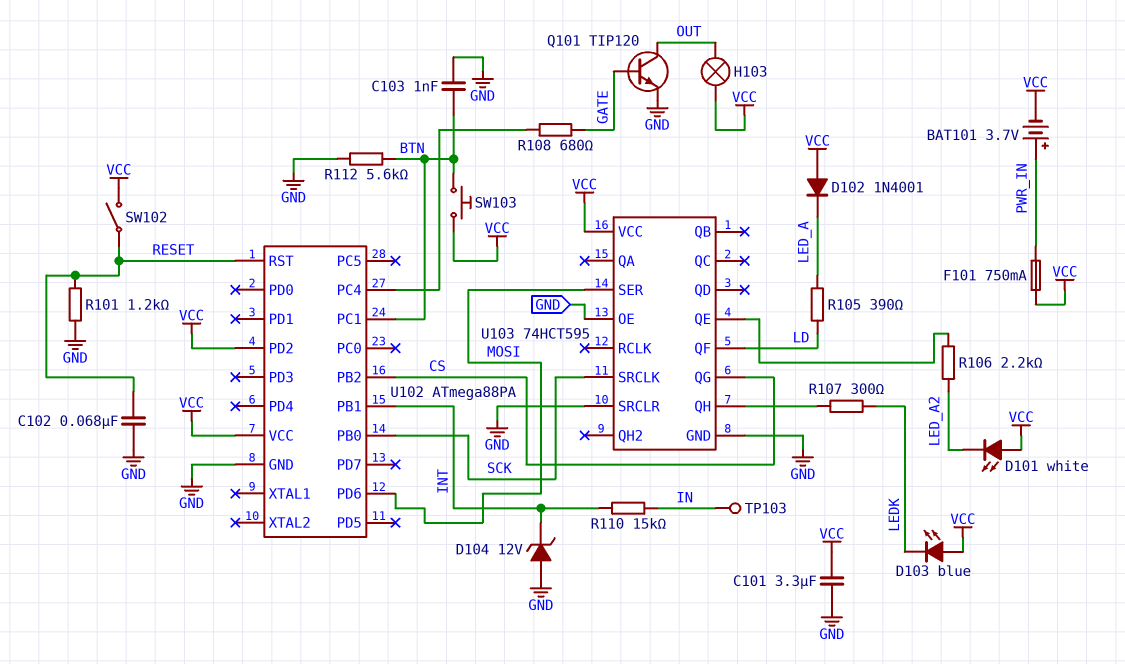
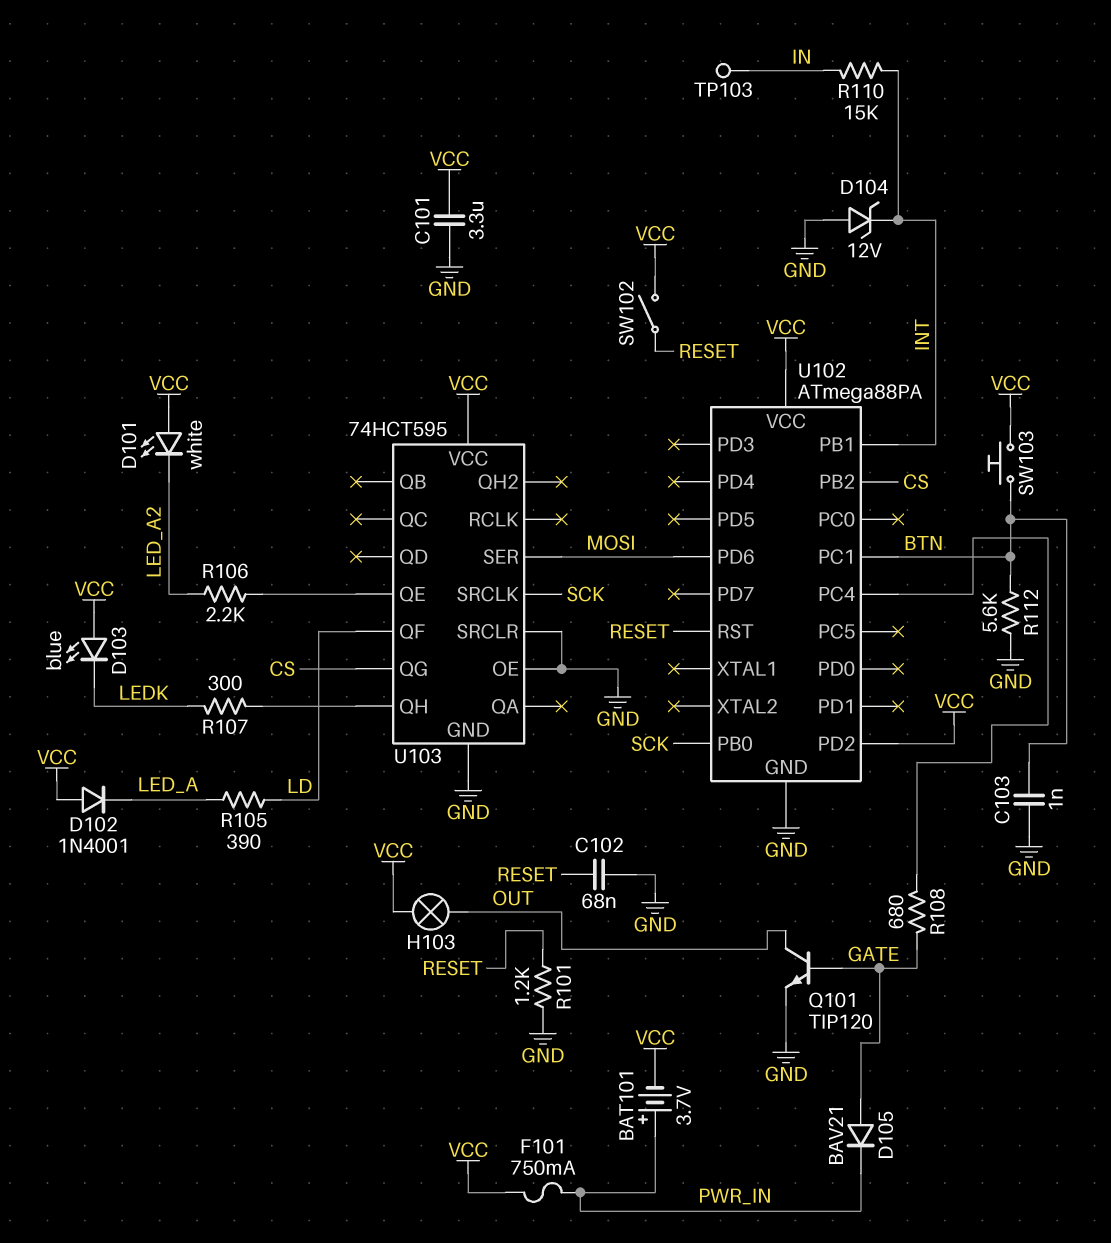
D105: none -> diode BAV21 (A GATE, K PWR_IN)

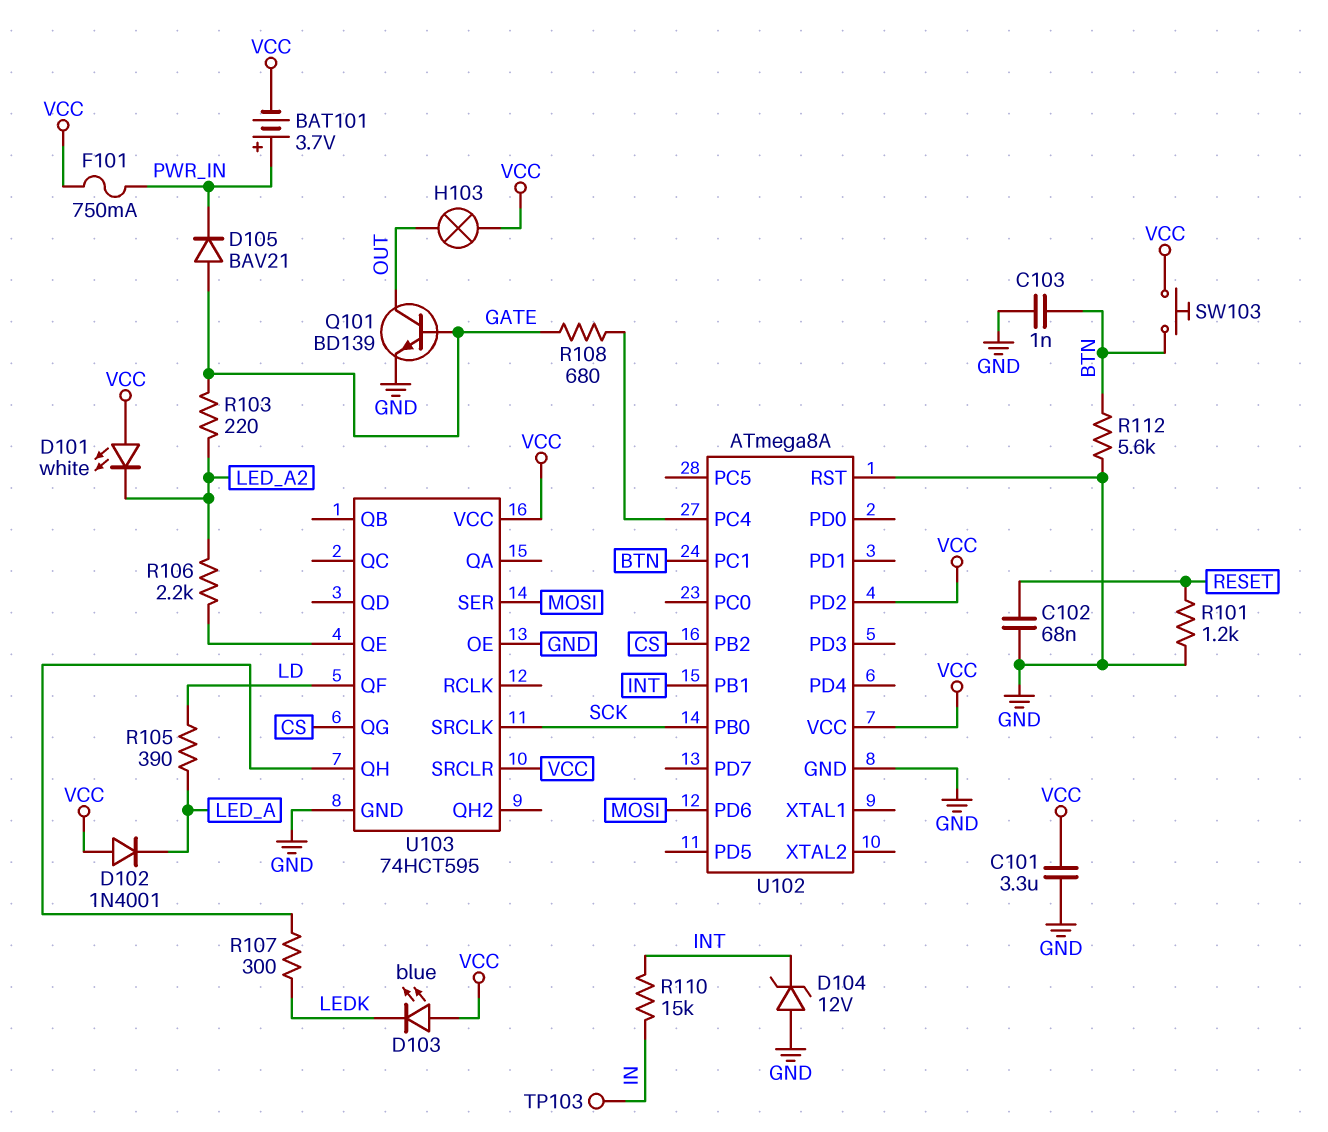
Q101: NPN TIP120 (B GATE, C OUT, E GND) -> NPN BD139 (B GATE, C OUT, E GND)
R103: none -> 220 (GATE, LED_A2)
SW102: switch (RESET, VCC) -> none
U102: ATmega88PA -> ATmega8A
U102 pin RST: RESET -> GND
U103 pin SRCLR: GND -> VCC

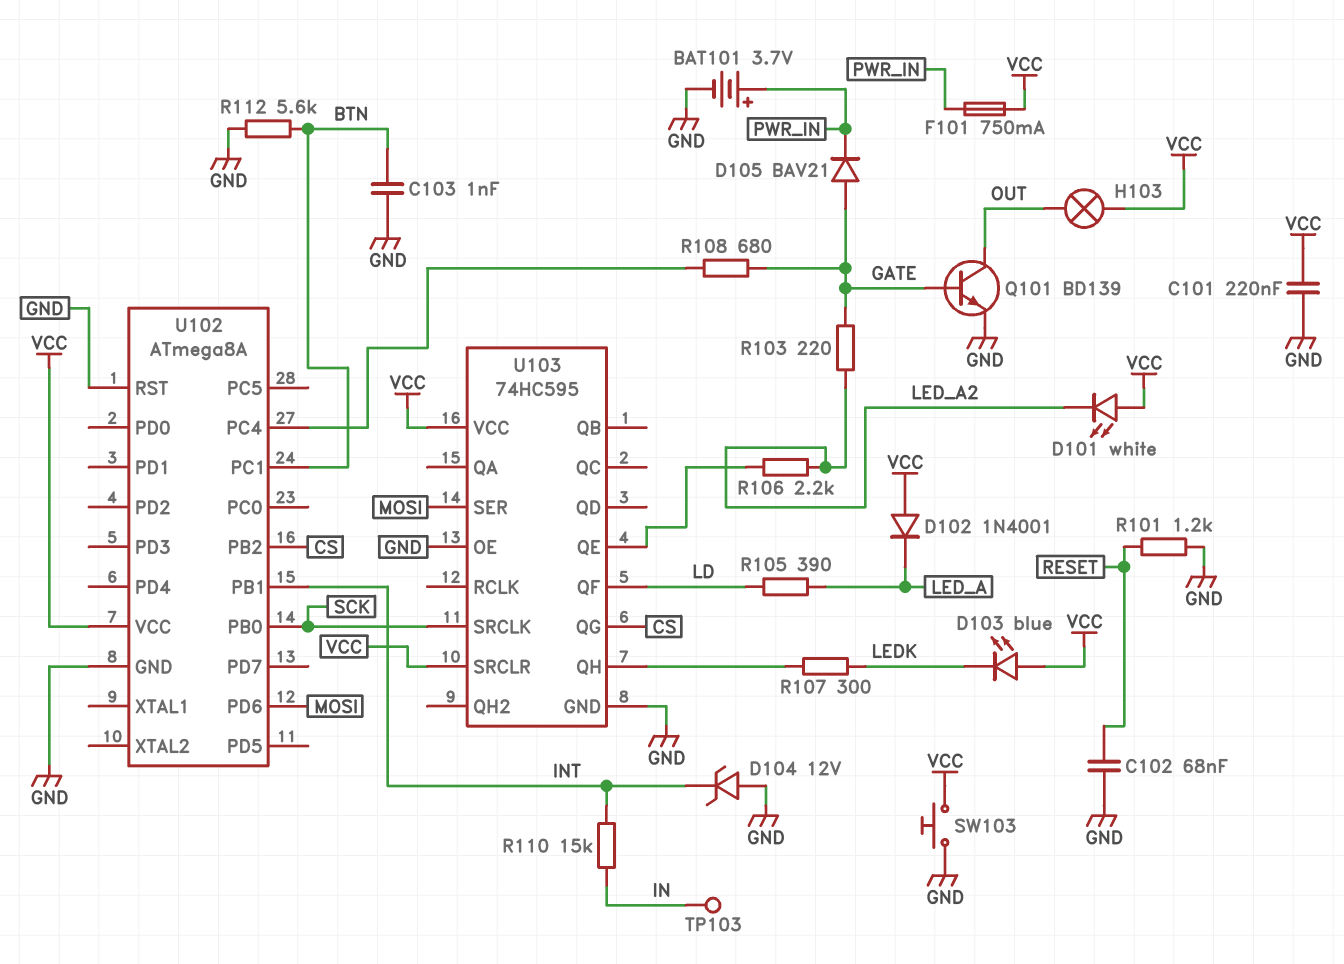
BAT101: 3.7V (plus PWR_IN, minus VCC) -> 3.7V (plus PWR_IN, minus GND)
C101: 3.3uF (GND, VCC) -> 220nF (GND, VCC)
SW103: button (BTN, VCC) -> button (GND, VCC)
U102 pin PD2: VCC -> none
U103: 74HCT595 -> 74HC595

